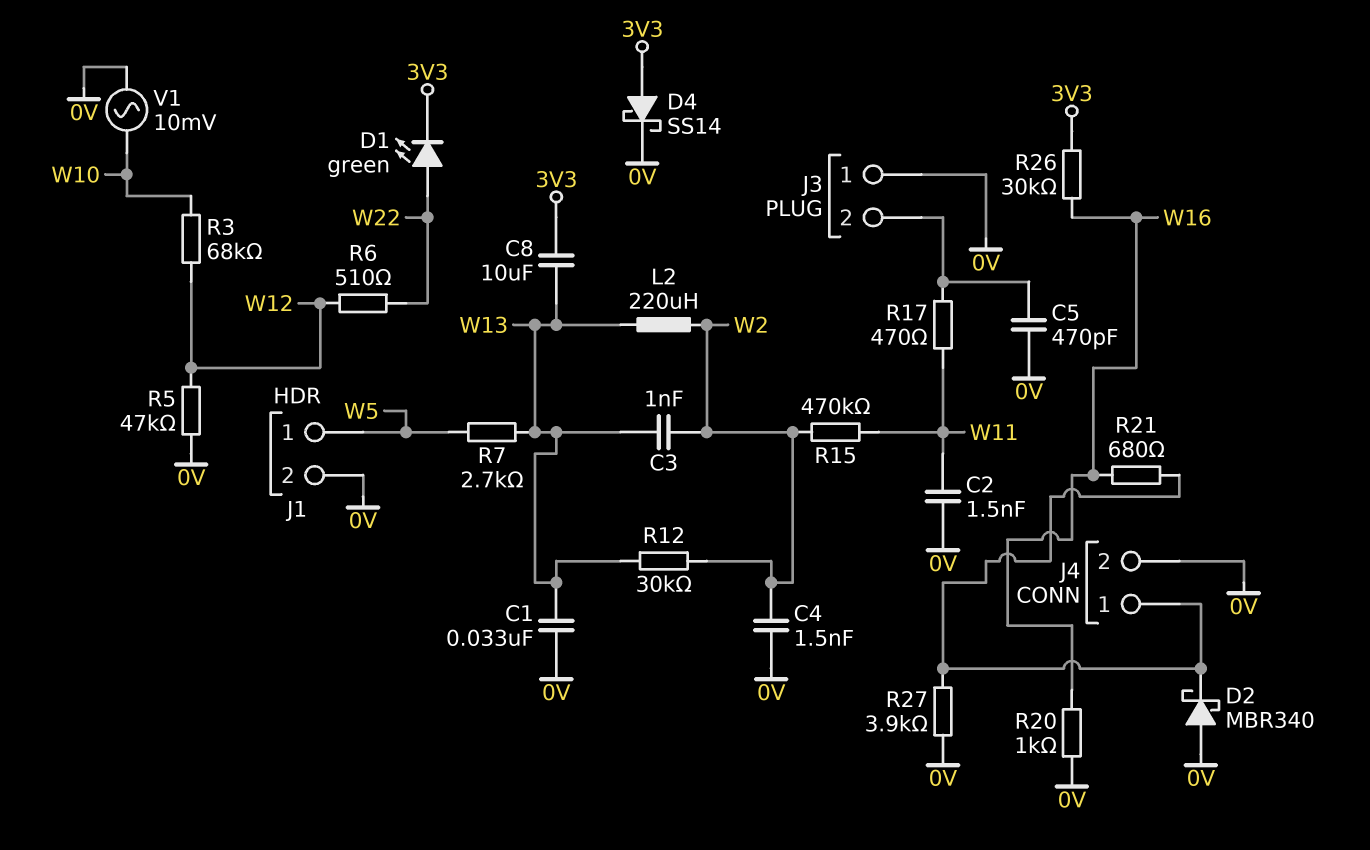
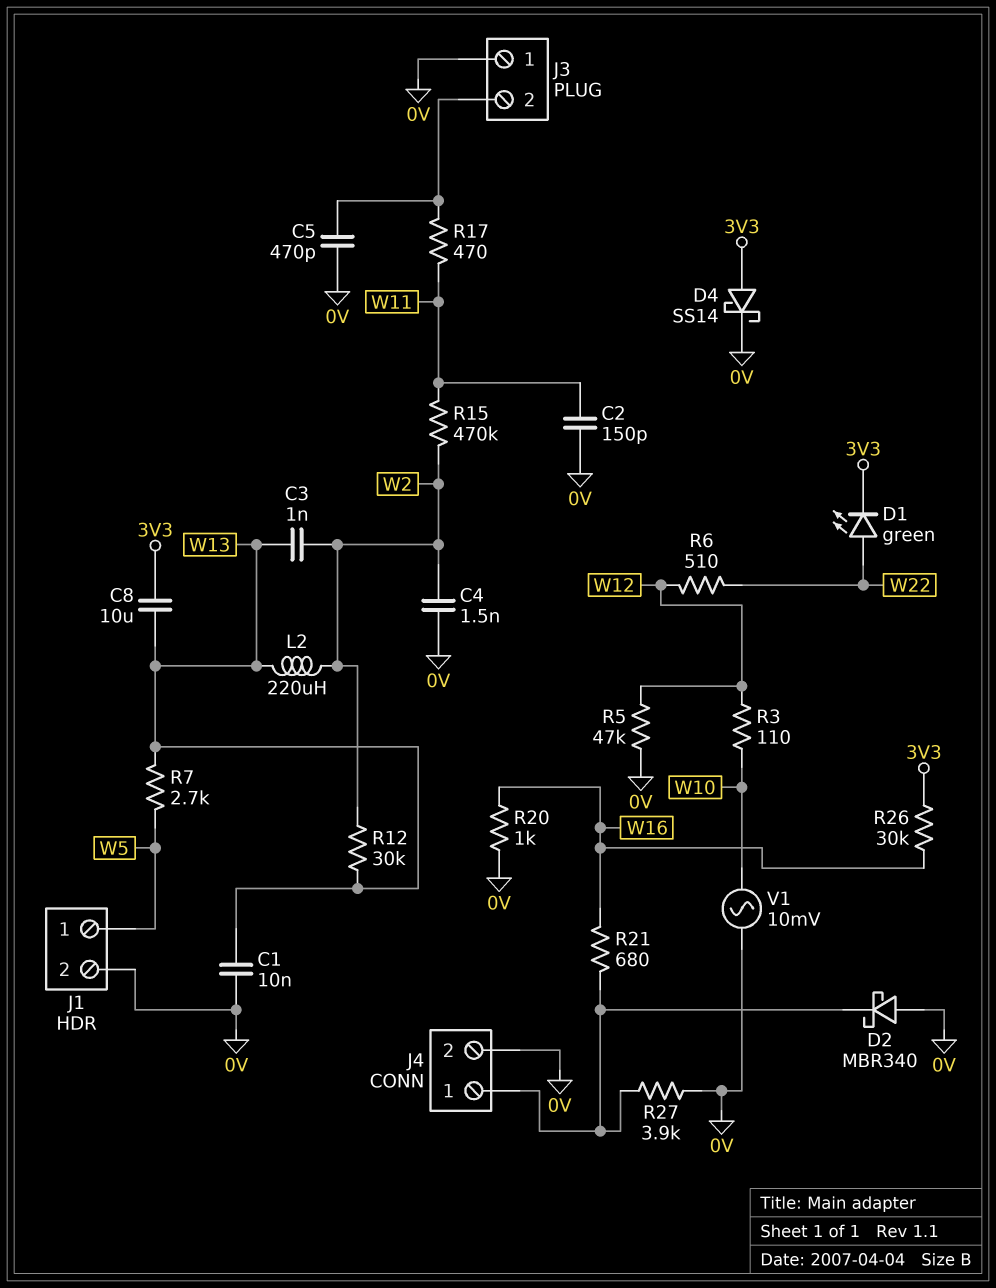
C1: 33nF (0V, W13) -> 10nF (0V, W13)
C2: 1.5nF (0V, W11) -> 150pF (0V, W11)
R3: 68k (W10, W12) -> 110 (W10, W12)

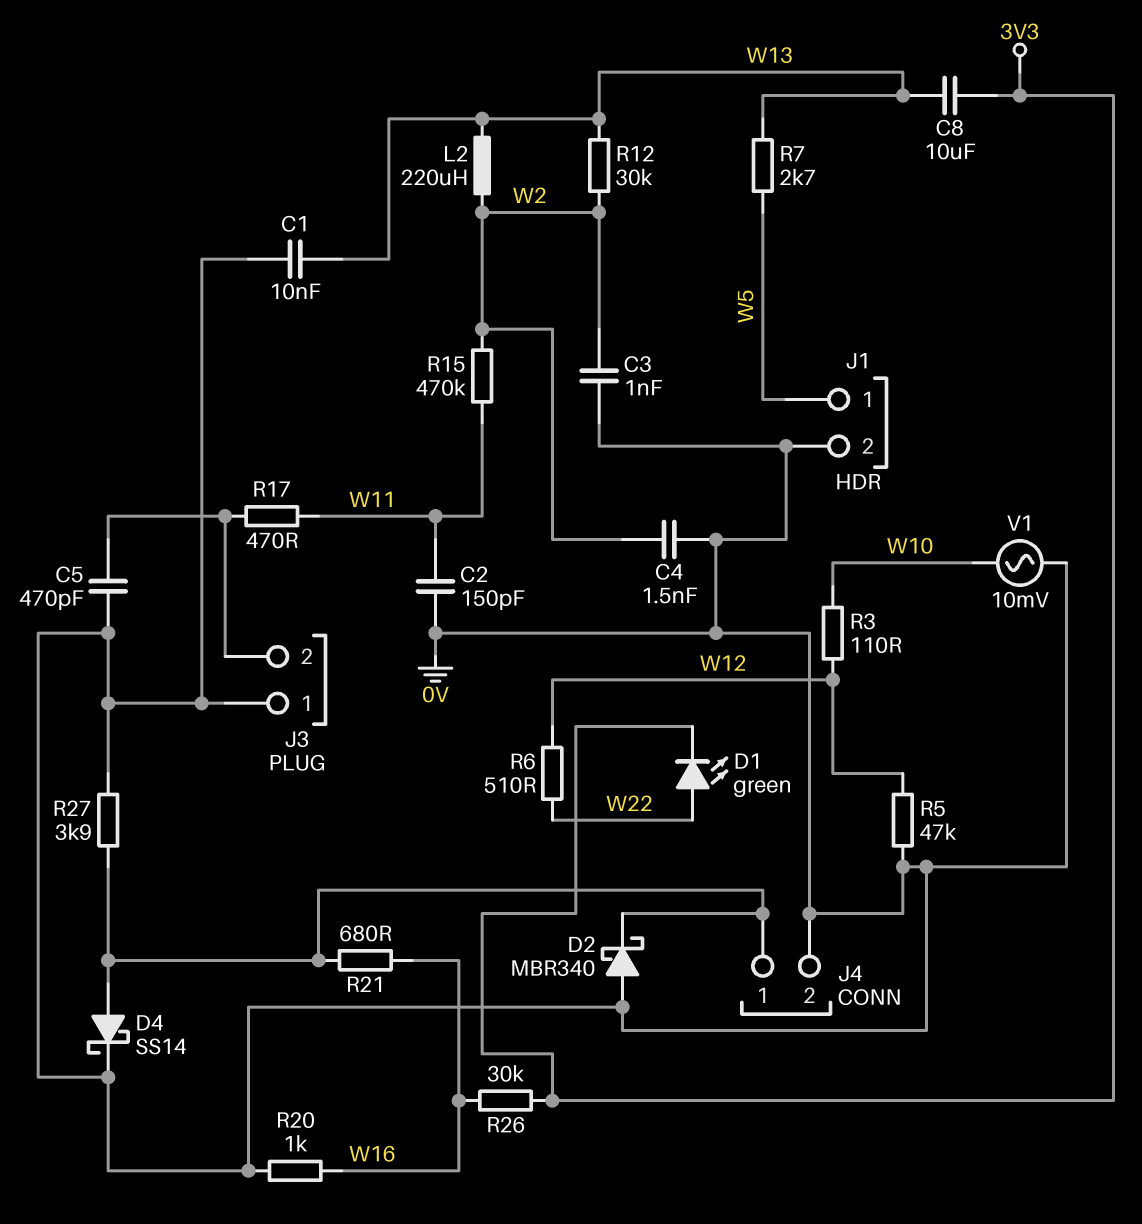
C3: 1nF (W2, W13) -> 1nF (0V, W2)
D4: schottky SS14 (A 3V3, K 0V) -> schottky SS14 (A J4/1, K 0V)

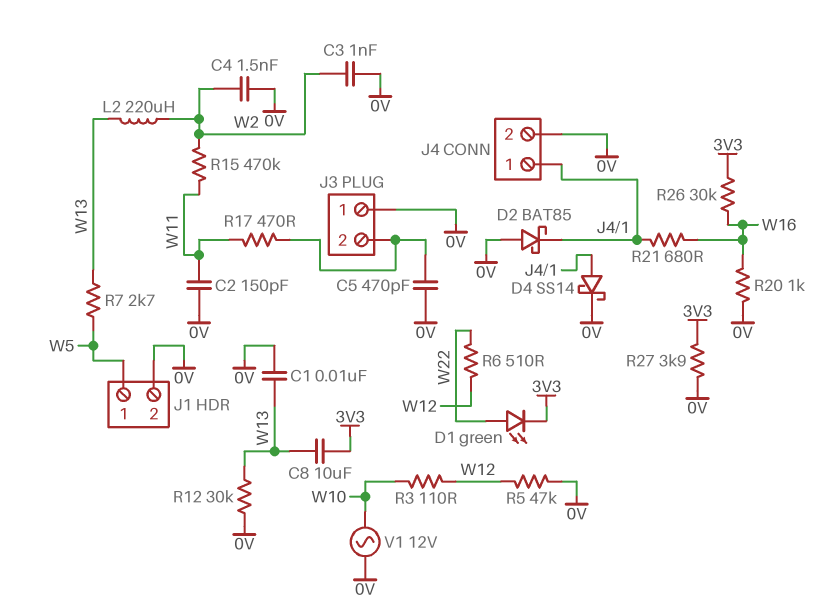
D2: schottky MBR340 (A 0V, K J4/1) -> schottky BAT85 (A 0V, K J4/1)
R12: 30k (W2, W13) -> 30k (0V, W13)
R27: 3.9k (0V, J4/1) -> 3.9k (0V, 3V3)
V1: AC 10mV (0V, W10) -> AC 12V (0V, W10)

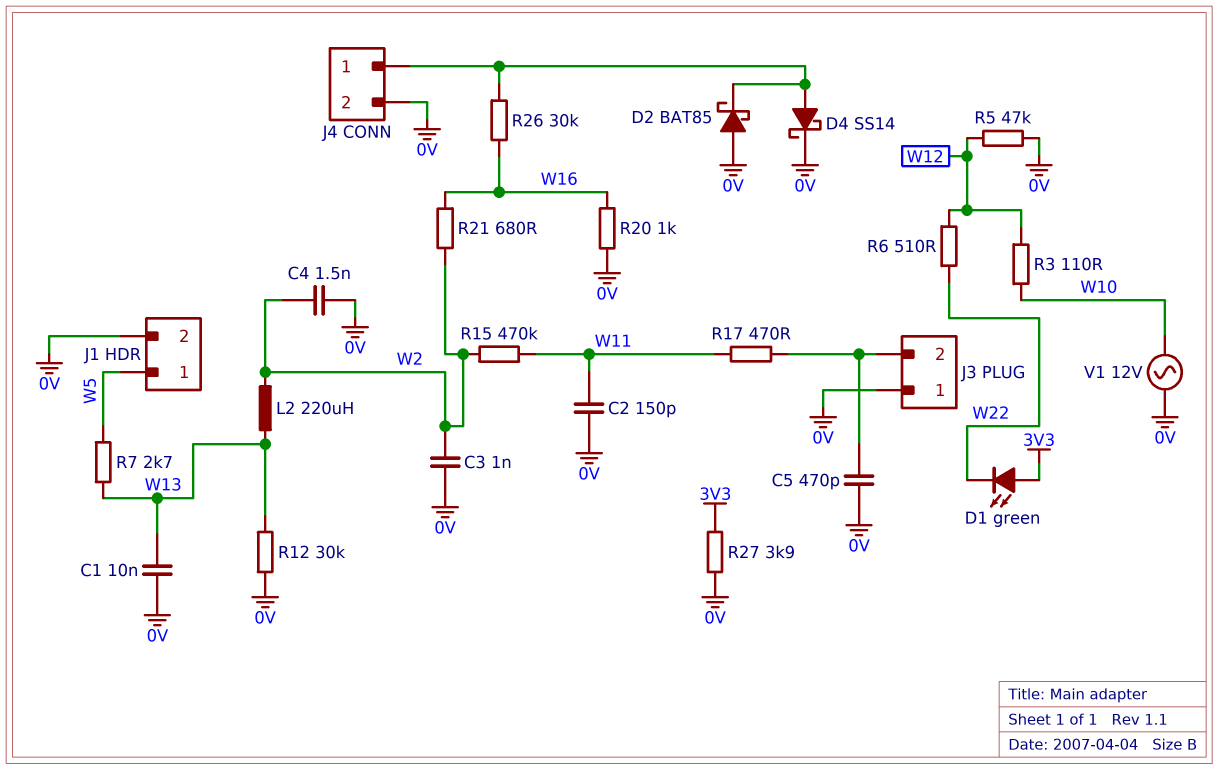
C8: 10uF (3V3, W13) -> none
D1: LED green (A W22, K 3V3) -> LED green (A 3V3, K W22)
R21: 680 (J4/1, W16) -> 680 (W2, W16)
R26: 30k (3V3, W16) -> 30k (J4/1, W16)

